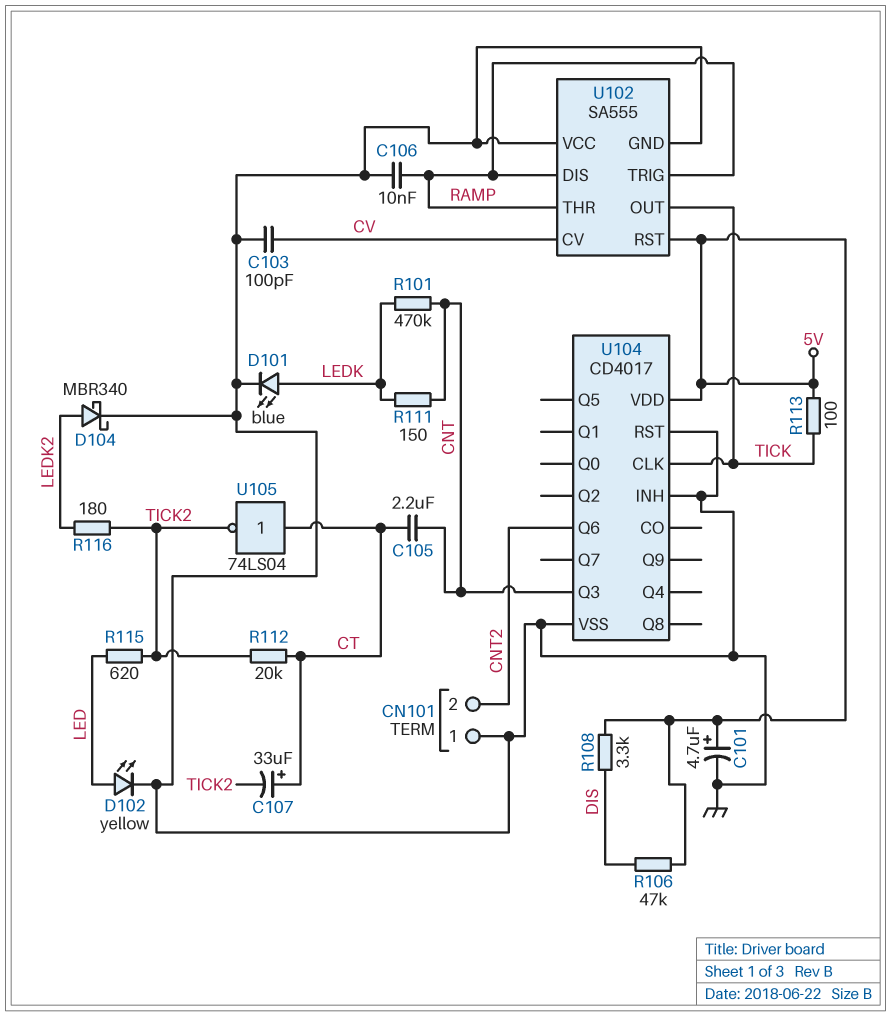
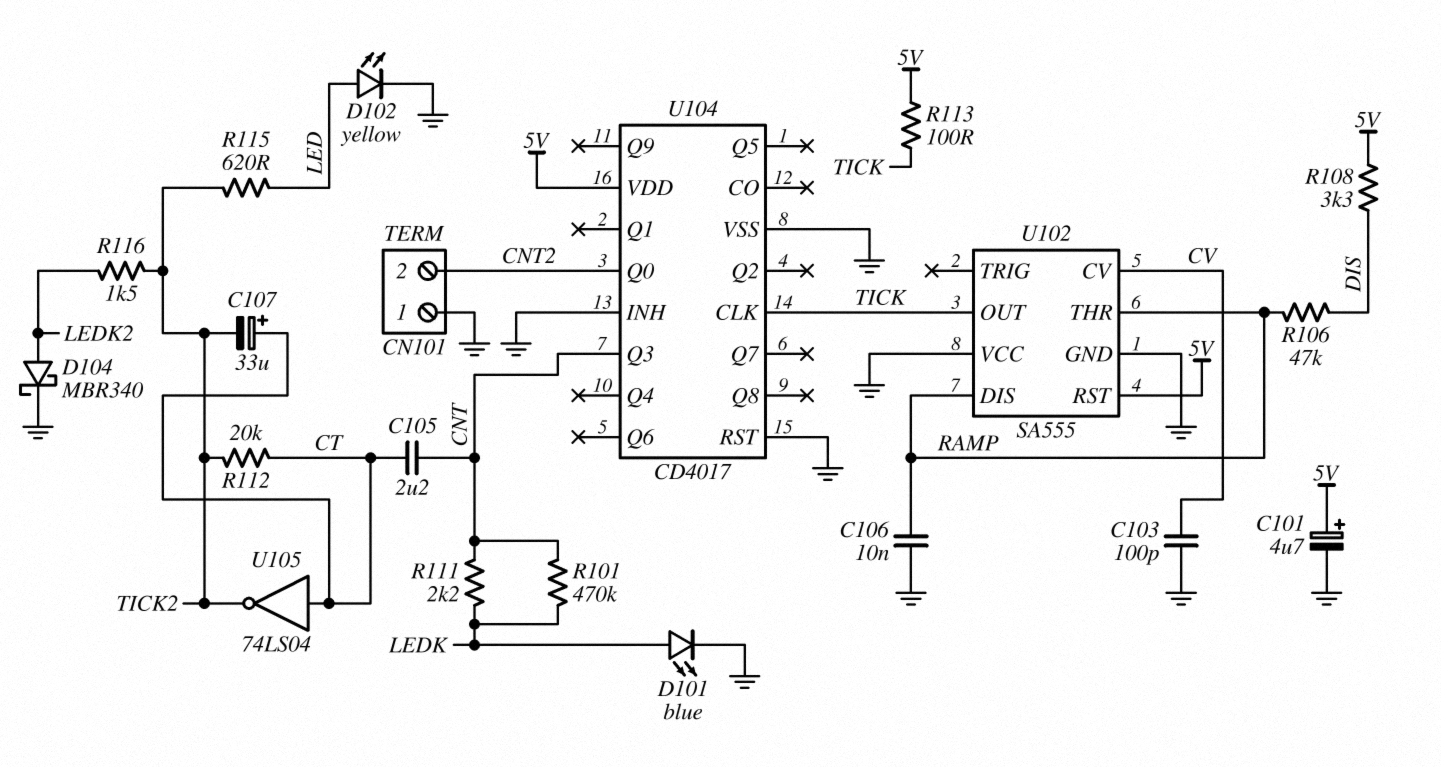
R106: 47k (5V, DIS) -> 47k (DIS, RAMP)
R111: 150 (CNT, LEDK) -> 2.2k (CNT, LEDK)
R116: 180 (LEDK2, TICK2) -> 1.5k (LEDK2, TICK2)
U102 pin TRIG: RAMP -> none
U104 pin Q0: none -> CNT2
U104 pin Q6: CNT2 -> none

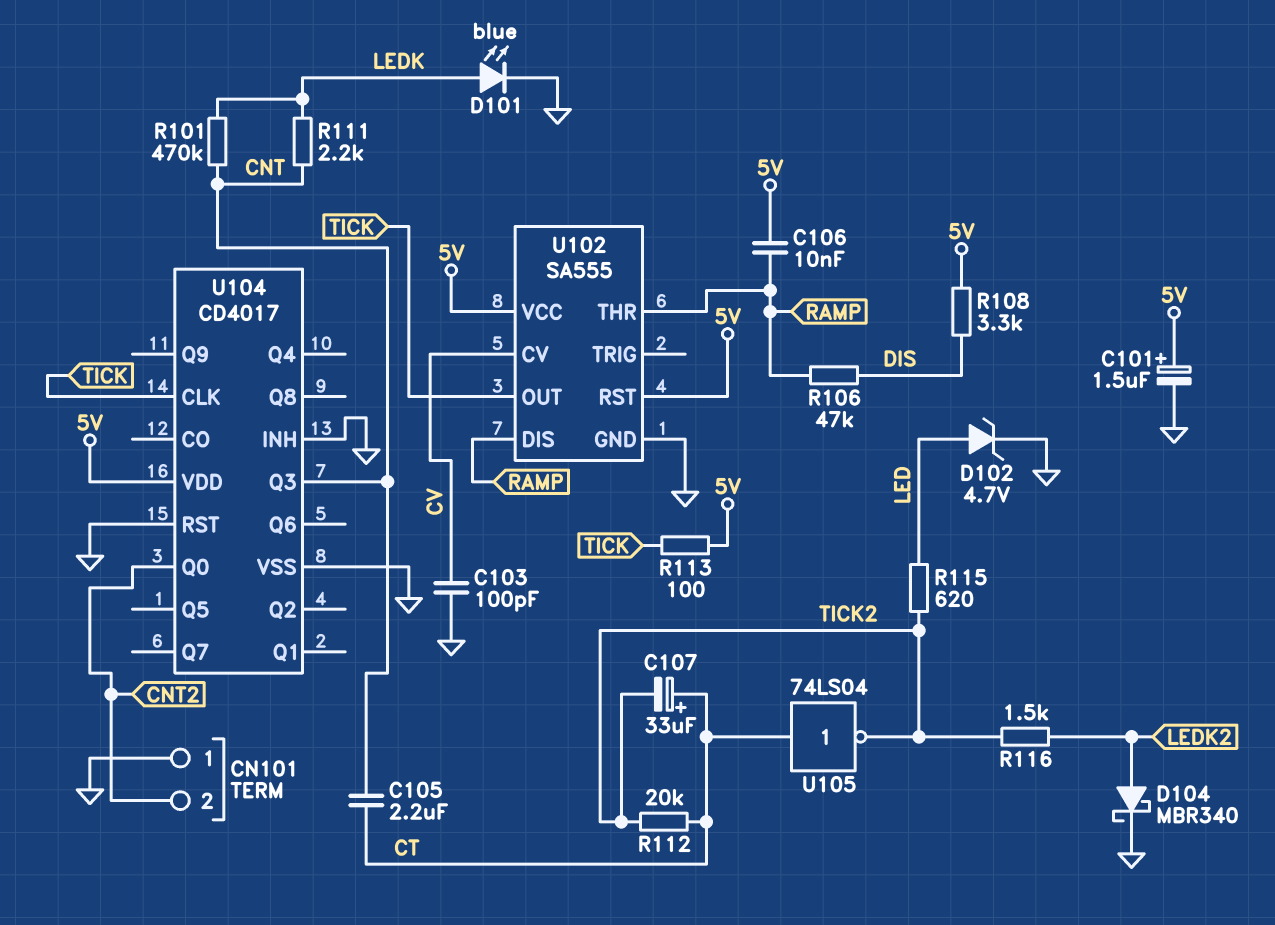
C101: 4.7uF (plus 5V, minus GND) -> 1.5uF (plus 5V, minus GND)
C106: 10nF (GND, RAMP) -> 10nF (5V, RAMP)
D102: LED yellow (A LED, K GND) -> zener 4.7V (A LED, K GND)
U102 pin VCC: GND -> 5V

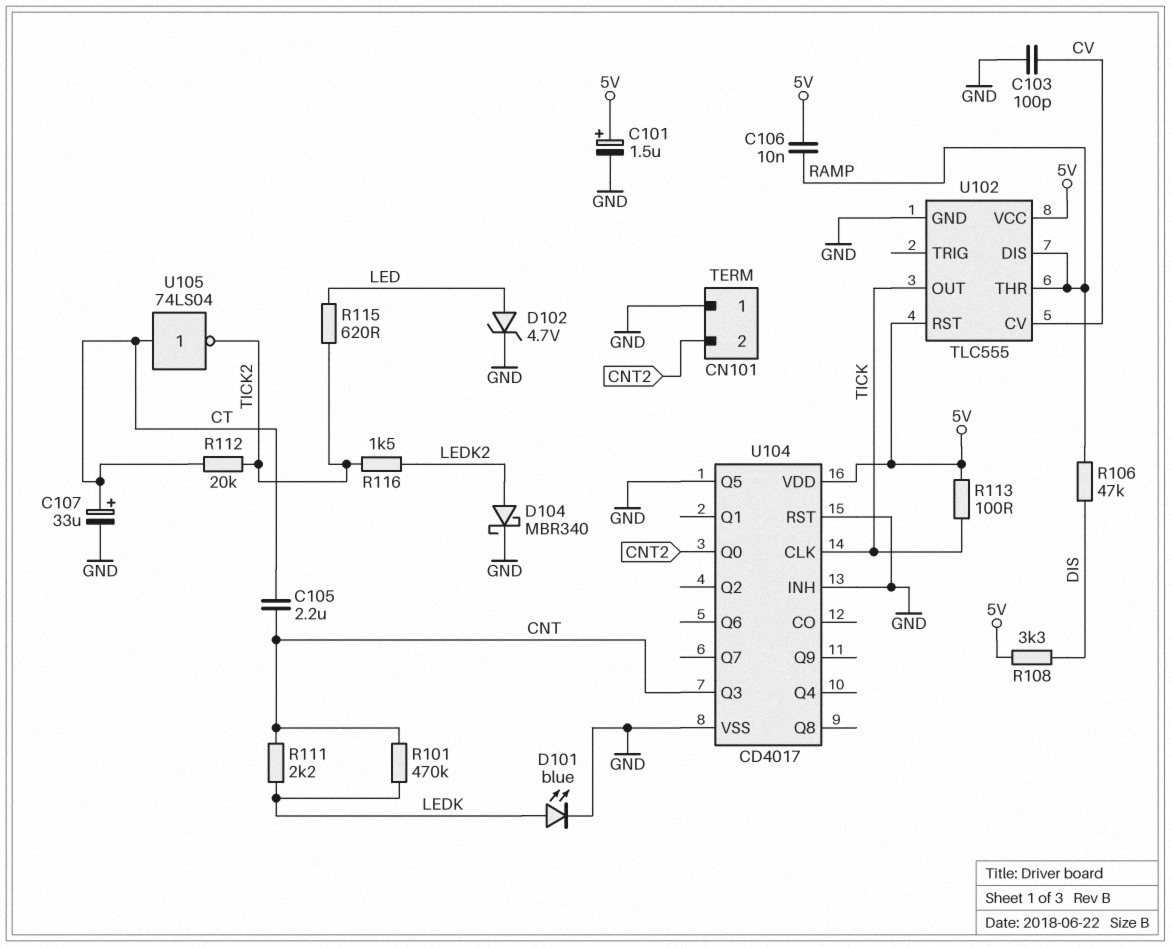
C107: 33uF (plus CT, minus TICK2) -> 33uF (plus CT, minus GND)
U102: SA555 -> TLC555
U104 pin Q5: none -> GND

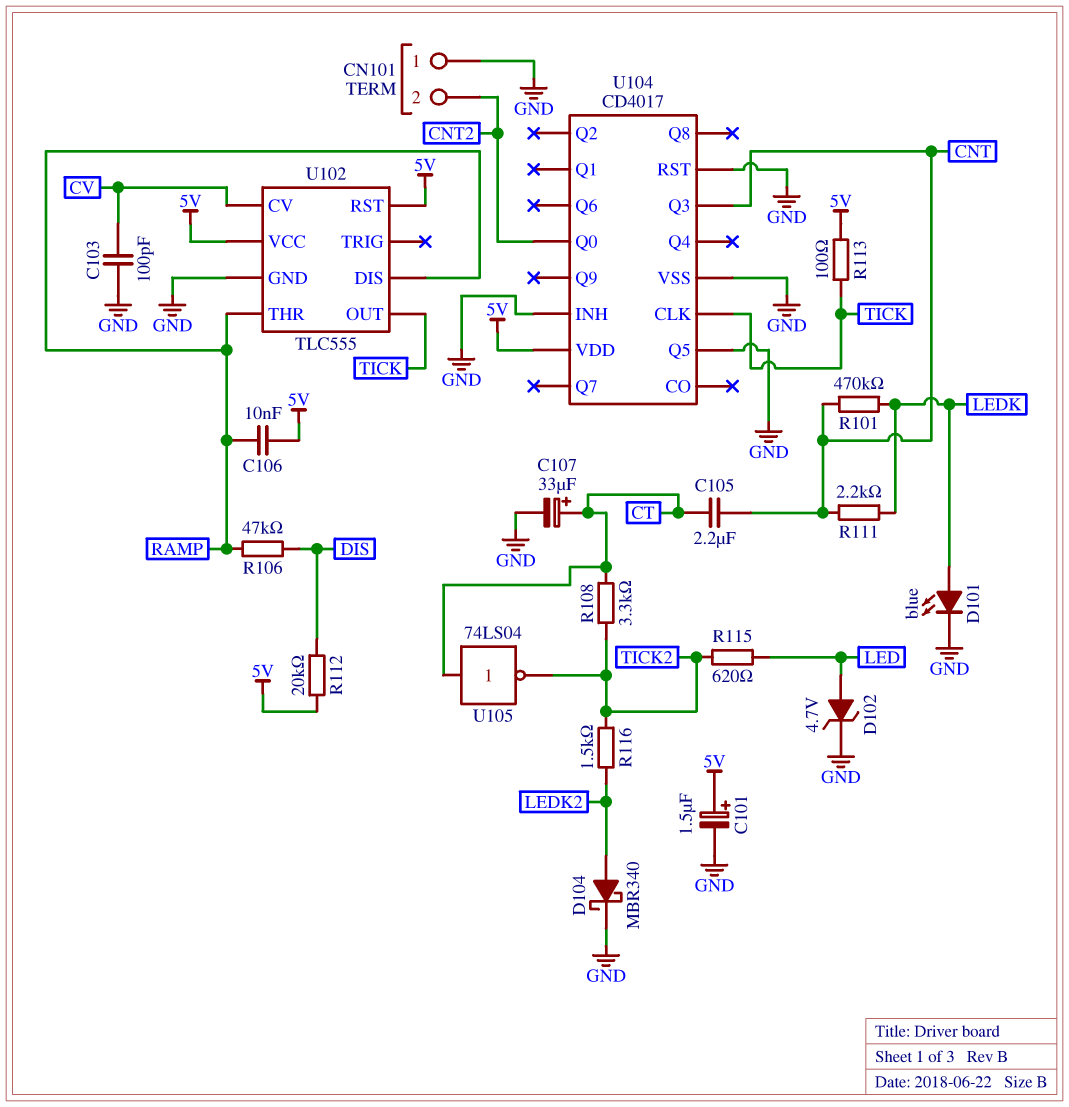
R108: 3.3k (5V, DIS) -> 3.3k (CT, TICK2)
R112: 20k (CT, TICK2) -> 20k (5V, DIS)

